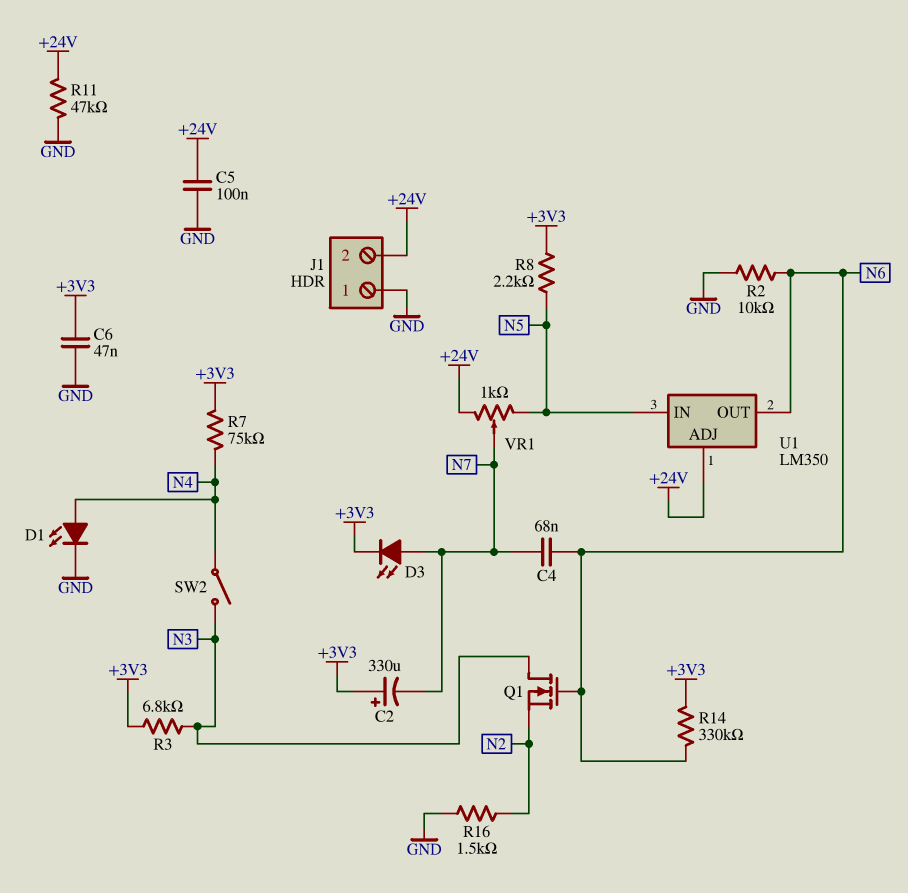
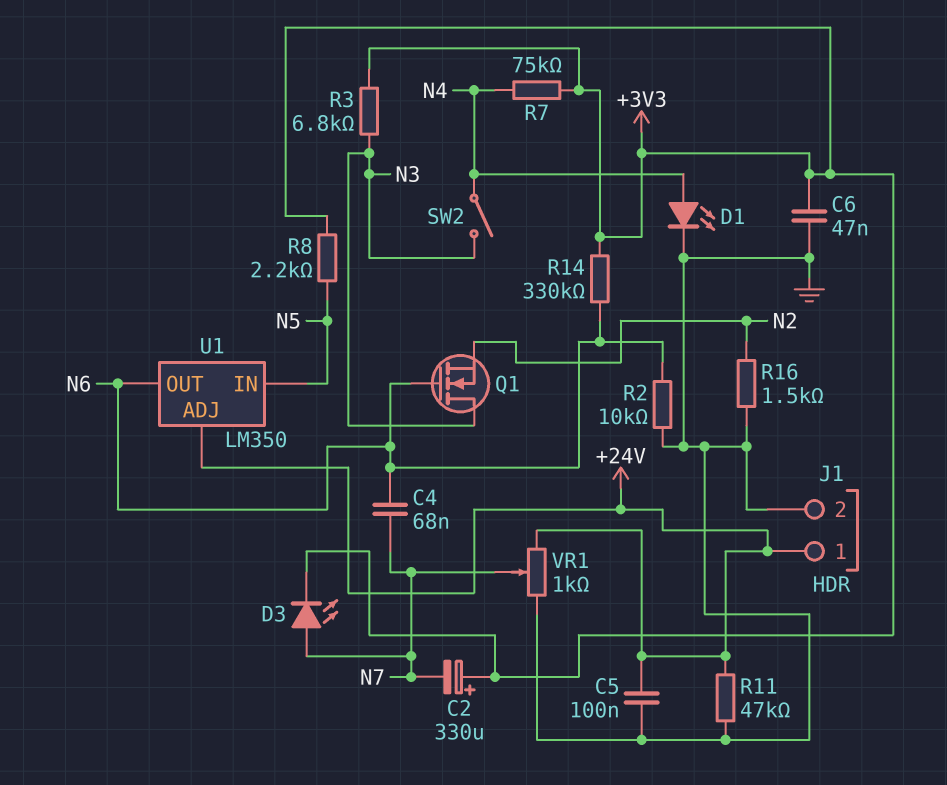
J1 pin 1: GND -> +24V
J1 pin 2: +24V -> GND
VR1: 1k (+24V, N5, wiper N7) -> 1k (+24V, GND, wiper N7)

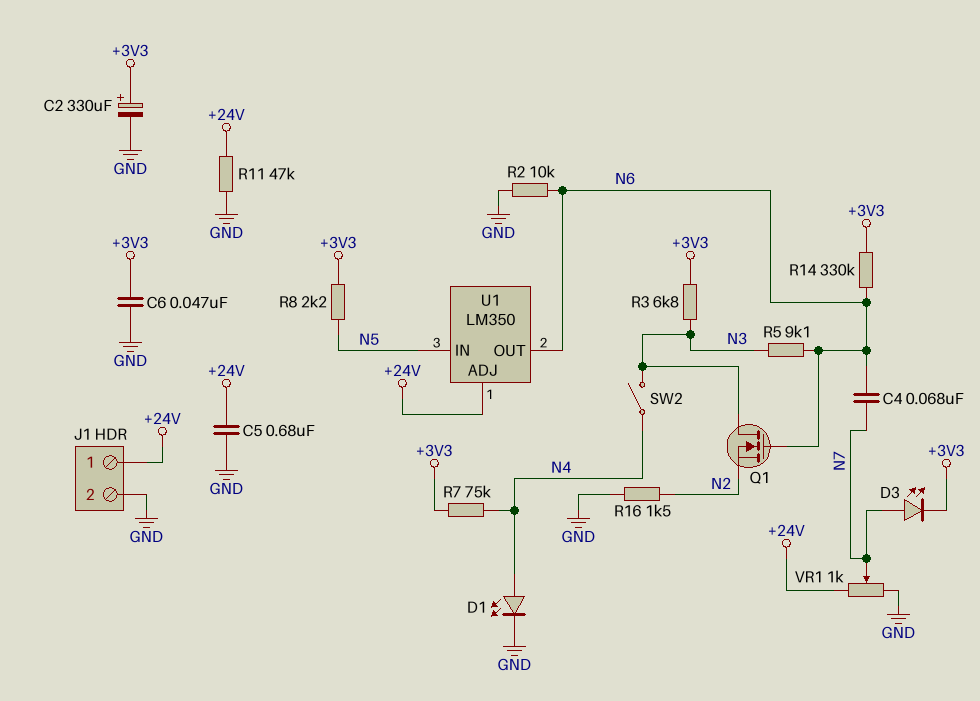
C2: 330uF (plus +3V3, minus N7) -> 330uF (plus +3V3, minus GND)
C5: 100nF (+24V, GND) -> 680nF (+24V, GND)
R5: none -> 9.1k (N3, N6)

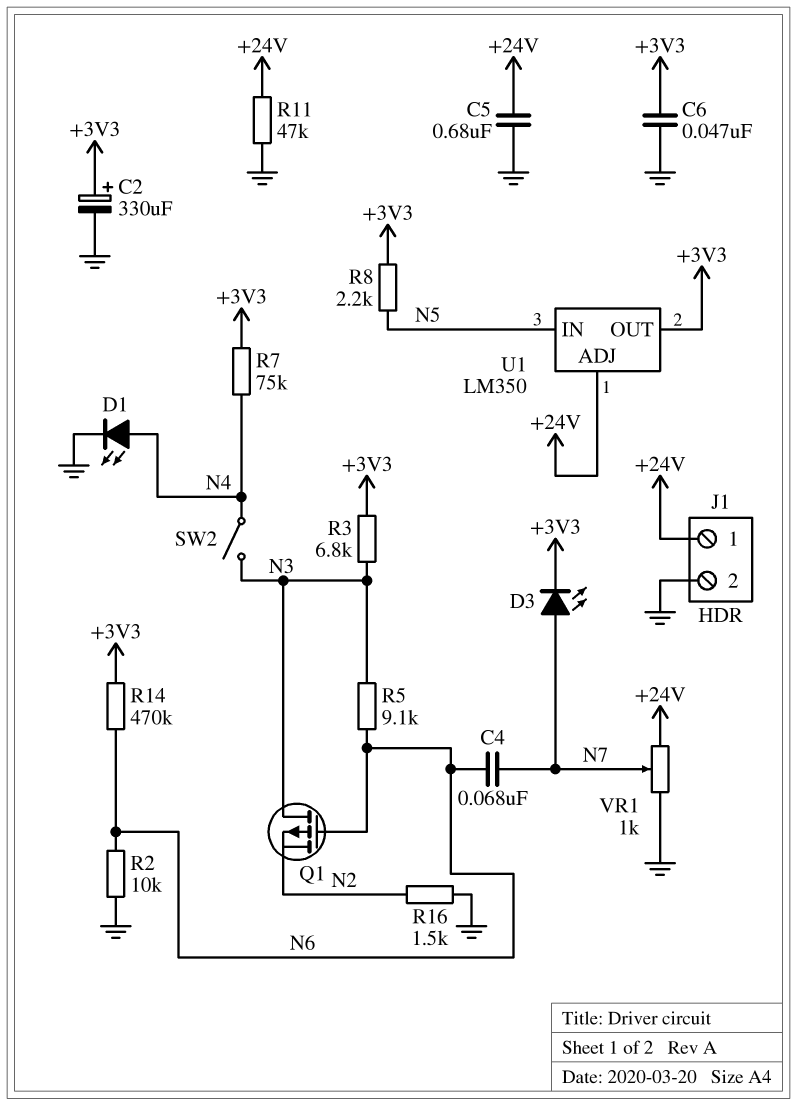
Q1: NMOS (G N6, D N3, S N2) -> PMOS (G N6, D N3, S N2)
R14: 330k (+3V3, N6) -> 470k (+3V3, N6)
U1 pin OUT: N6 -> +3V3

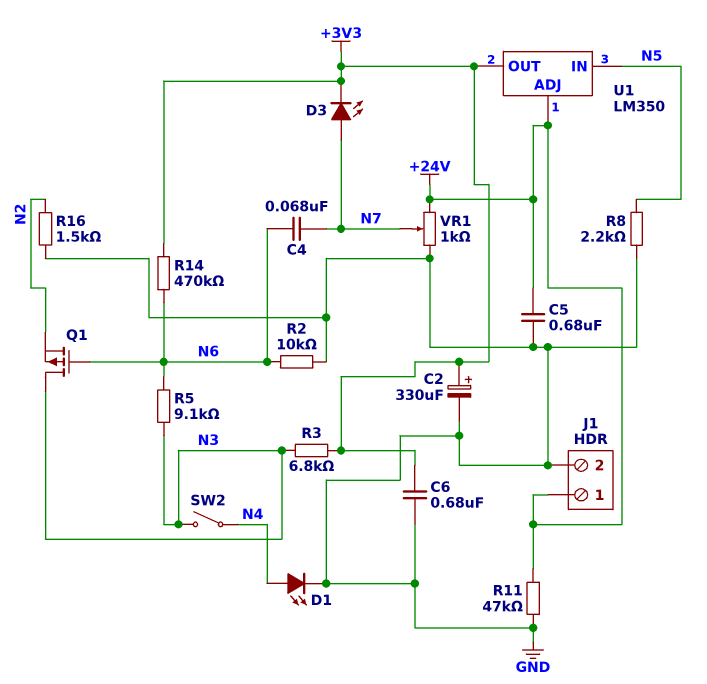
C6: 47nF (+3V3, GND) -> 680nF (+3V3, GND)
R7: 75k (+3V3, N4) -> none
R8: 2.2k (+3V3, N5) -> 2.2k (GND, N5)

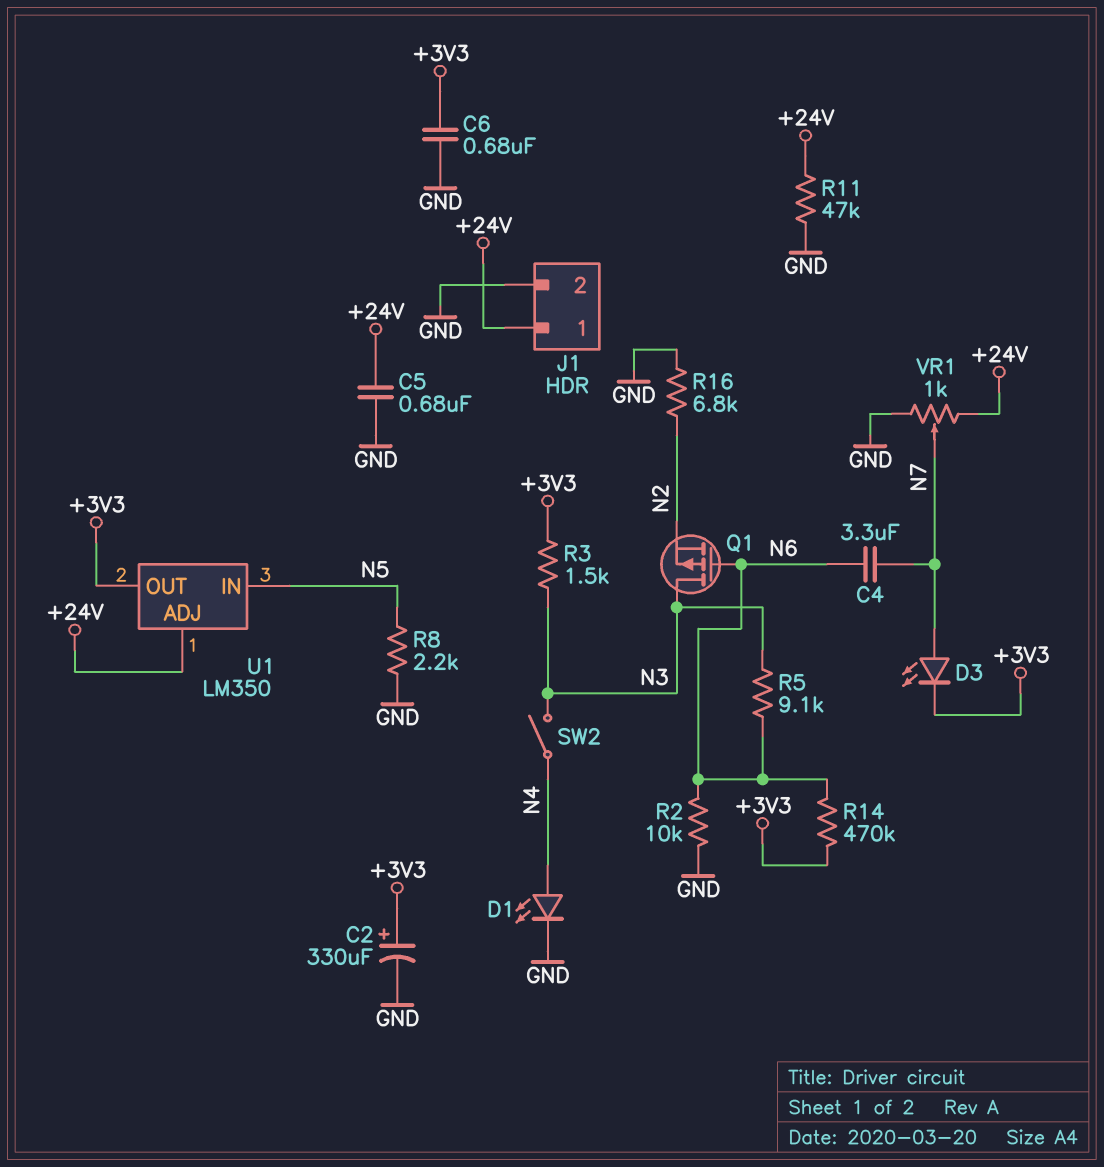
C4: 68nF (N6, N7) -> 3.3uF (N6, N7)
R3: 6.8k (+3V3, N3) -> 1.5k (+3V3, N3)
R16: 1.5k (GND, N2) -> 6.8k (GND, N2)

